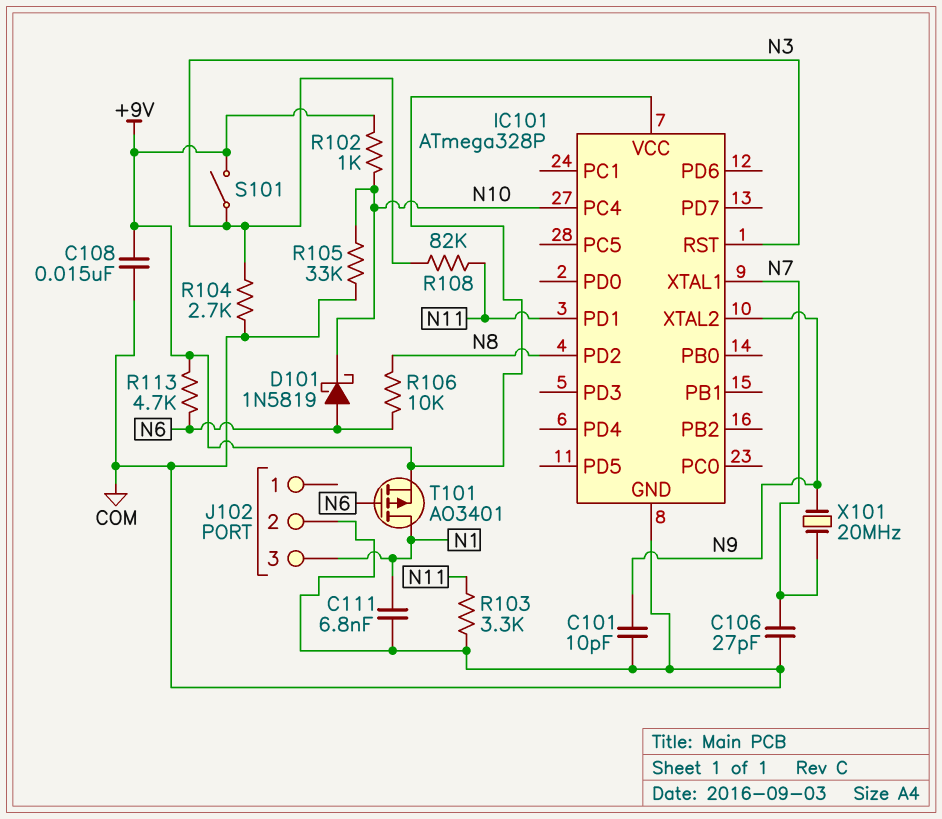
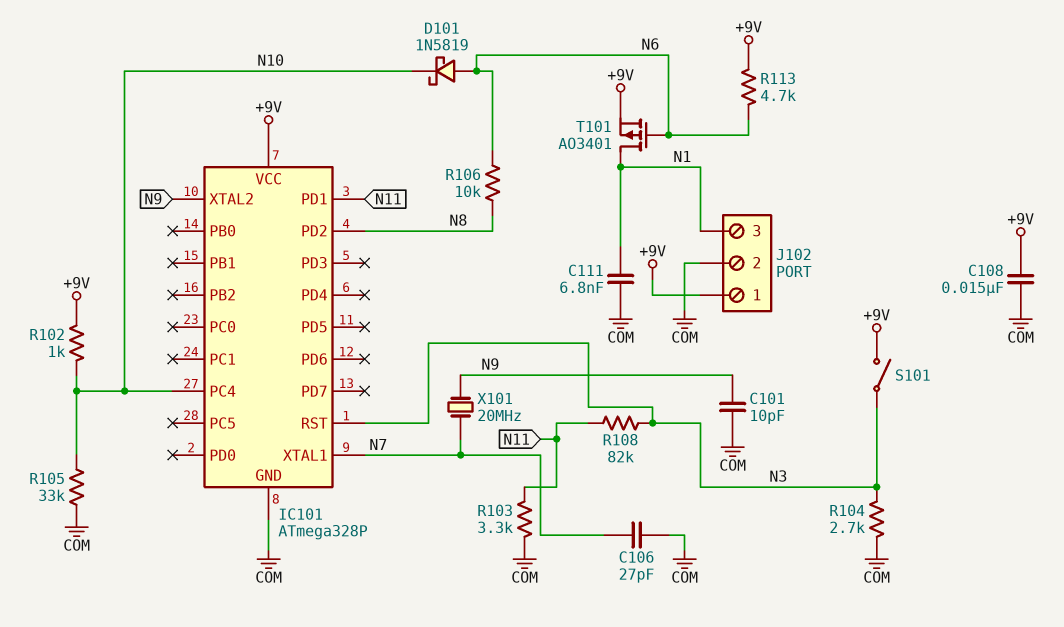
J102 pin 1: none -> +9V

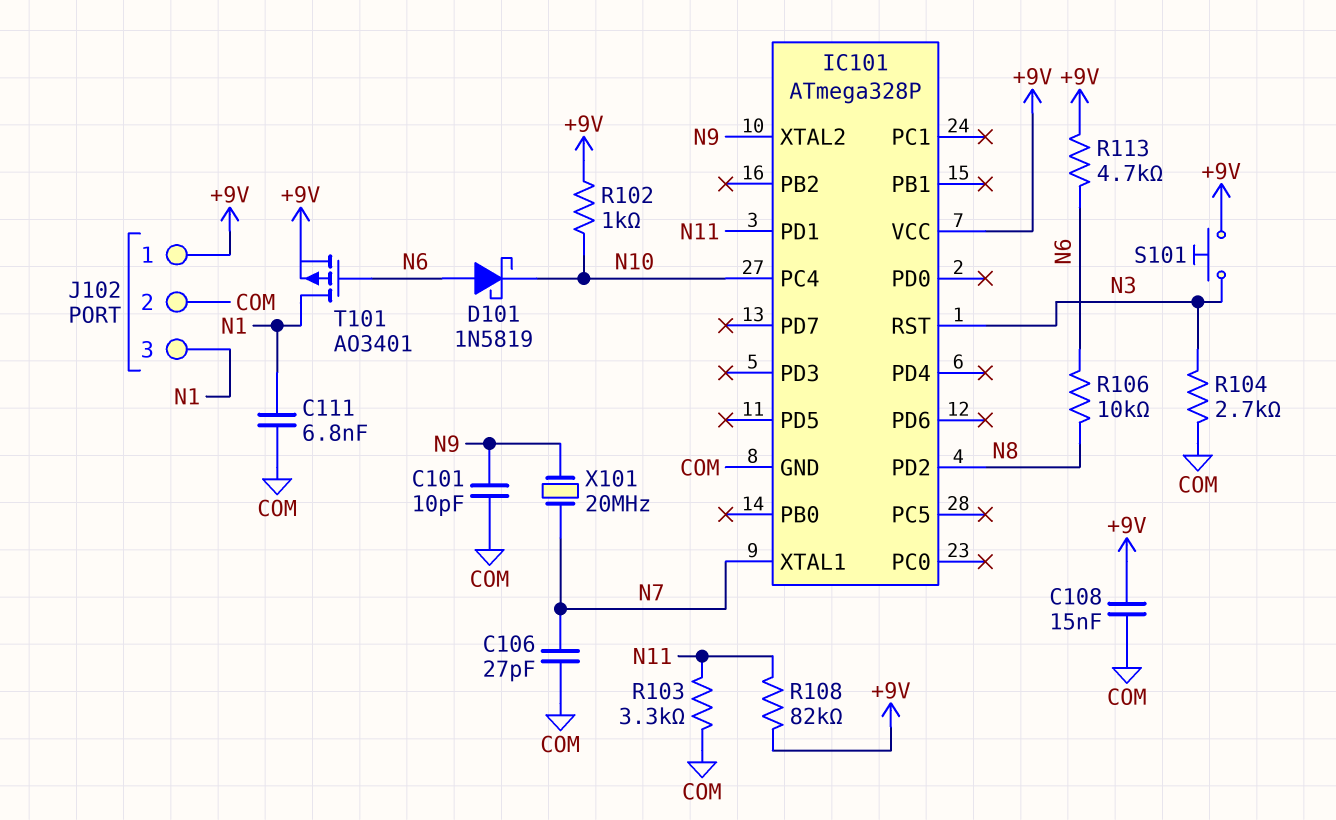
R105: 33k (COM, N10) -> none
R108: 82k (N3, N11) -> 82k (+9V, N11)
S101: switch (+9V, N3) -> button (+9V, N3)

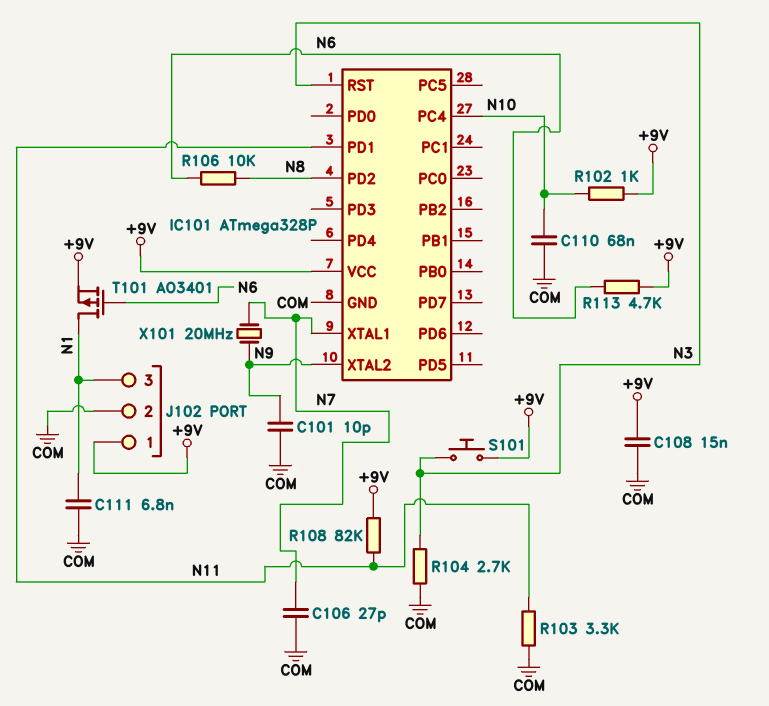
C110: none -> 68nF (COM, N10)
D101: schottky 1N5819 (A N6, K N10) -> none

